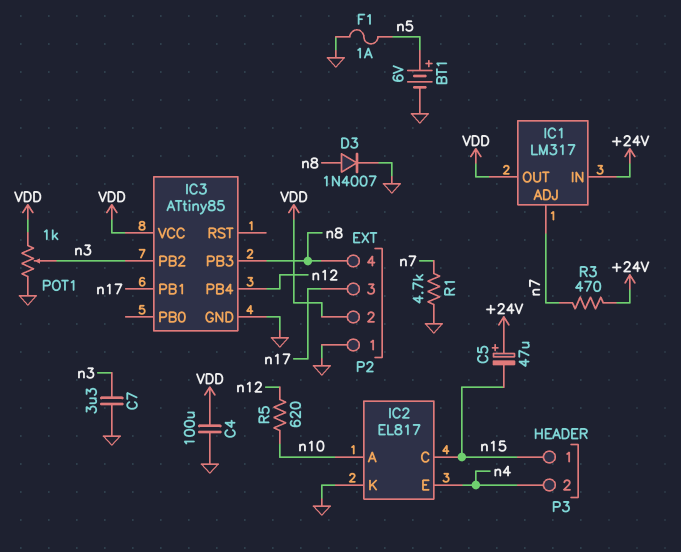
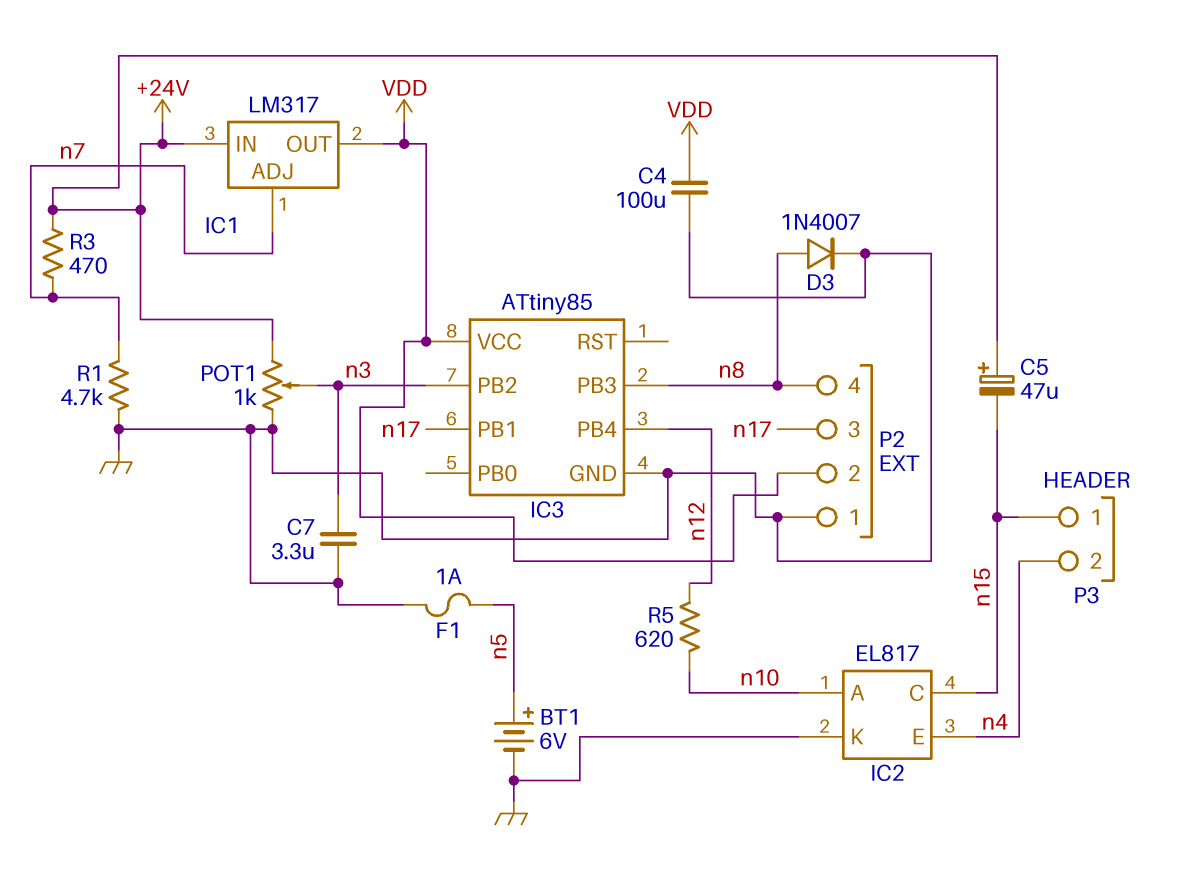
POT1: 1k (GND, VDD, wiper n3) -> 1k (+24V, GND, wiper n3)

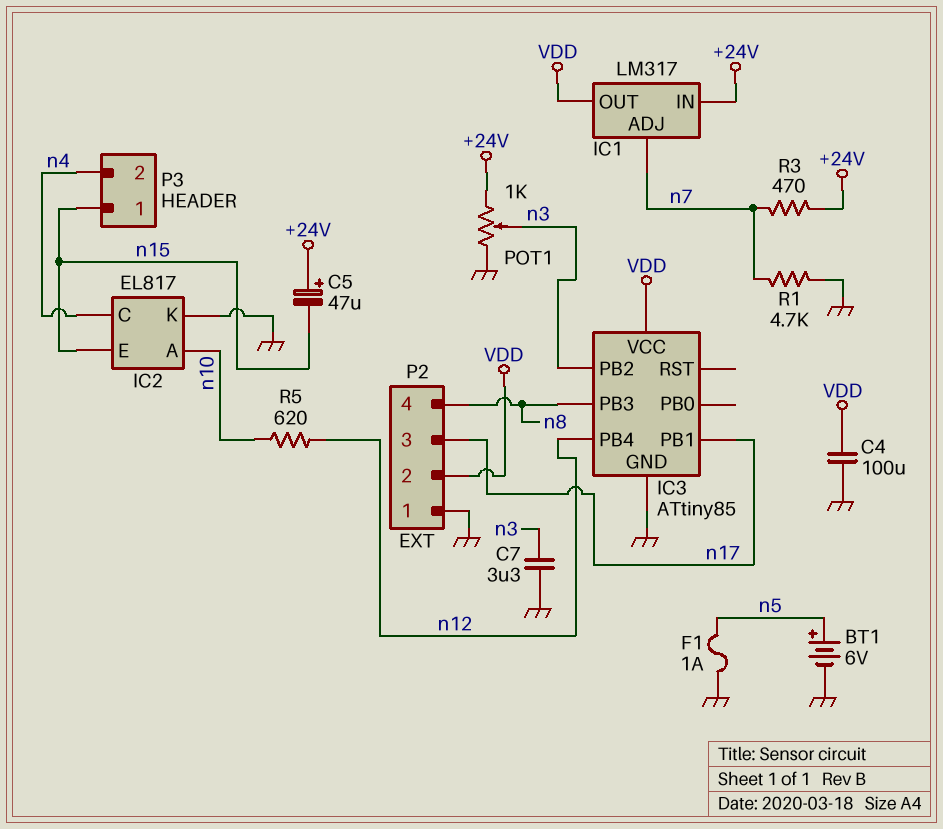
D3: diode 1N4007 (A n8, K GND) -> none
IC2 pin C: n15 -> n4
IC2 pin E: n4 -> n15

